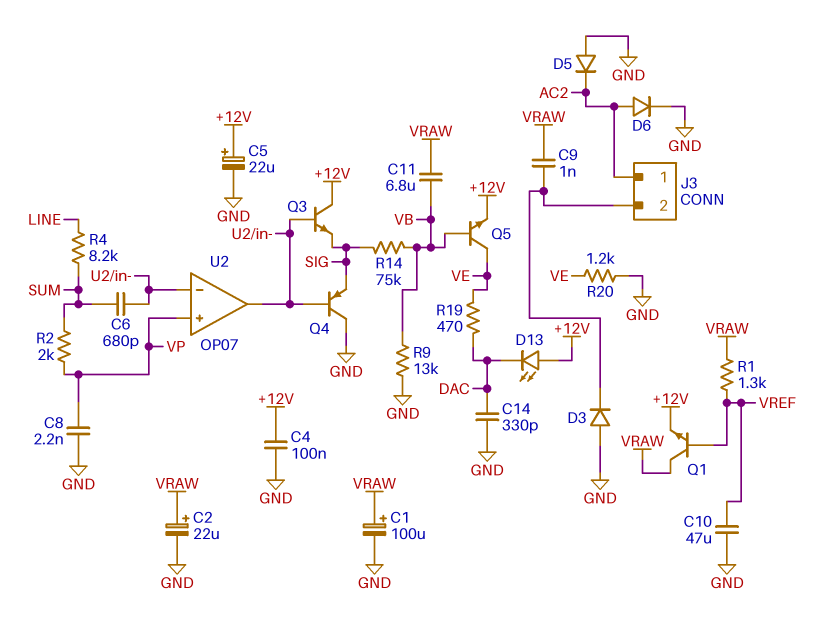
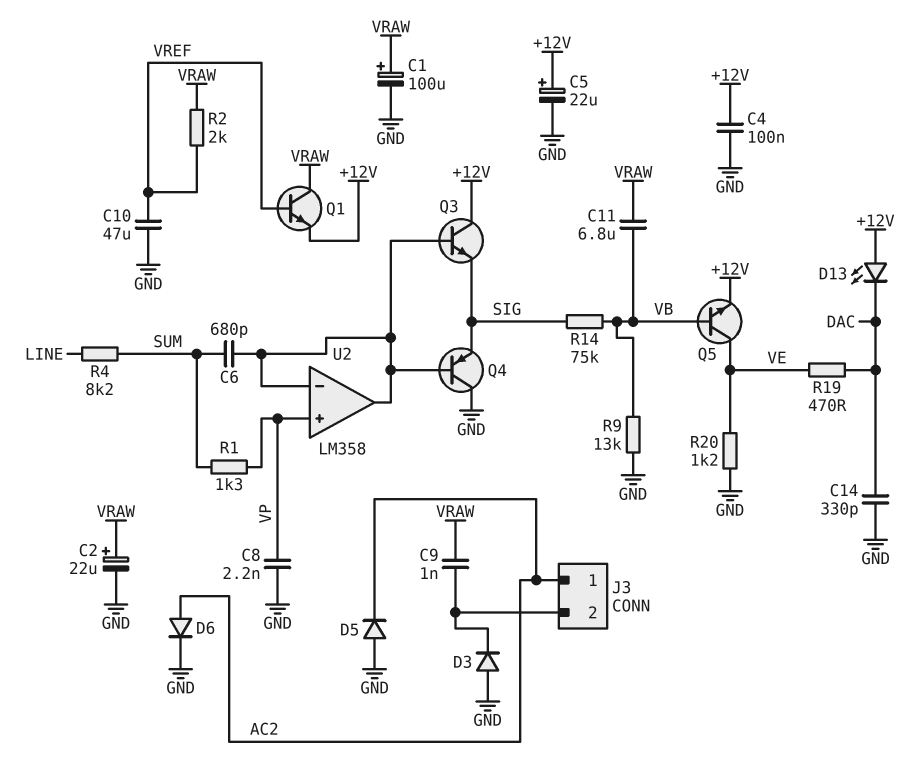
R1: 1.3k (VRAW, VREF) -> 1.3k (SUM, VP)
R2: 2k (SUM, VP) -> 2k (VRAW, VREF)
U2: OP07 -> LM358

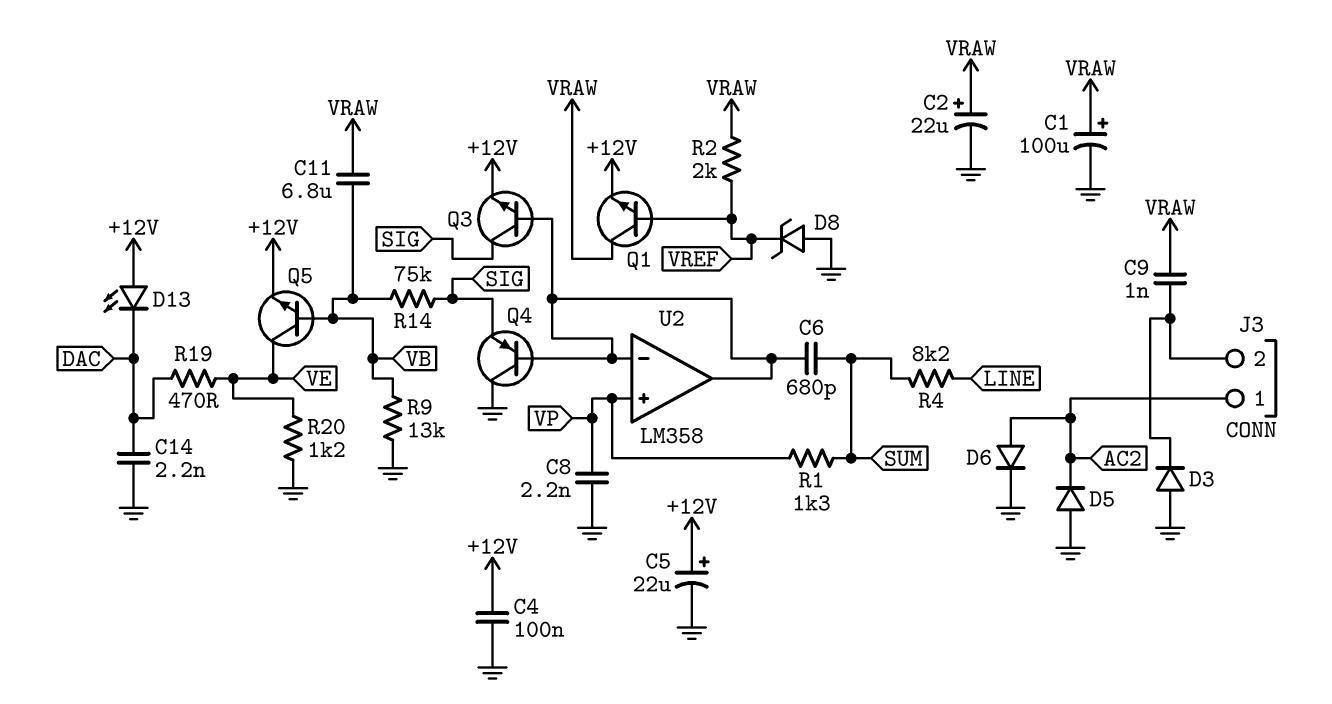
C10: 47uF (GND, VREF) -> none
C14: 330pF (DAC, GND) -> 2.2nF (DAC, GND)
D8: none -> zener (A GND, K VREF)
Q3: NPN (B U2/in-, C +12V, E SIG) -> NPN (B U2/in-, C SIG, E +12V)

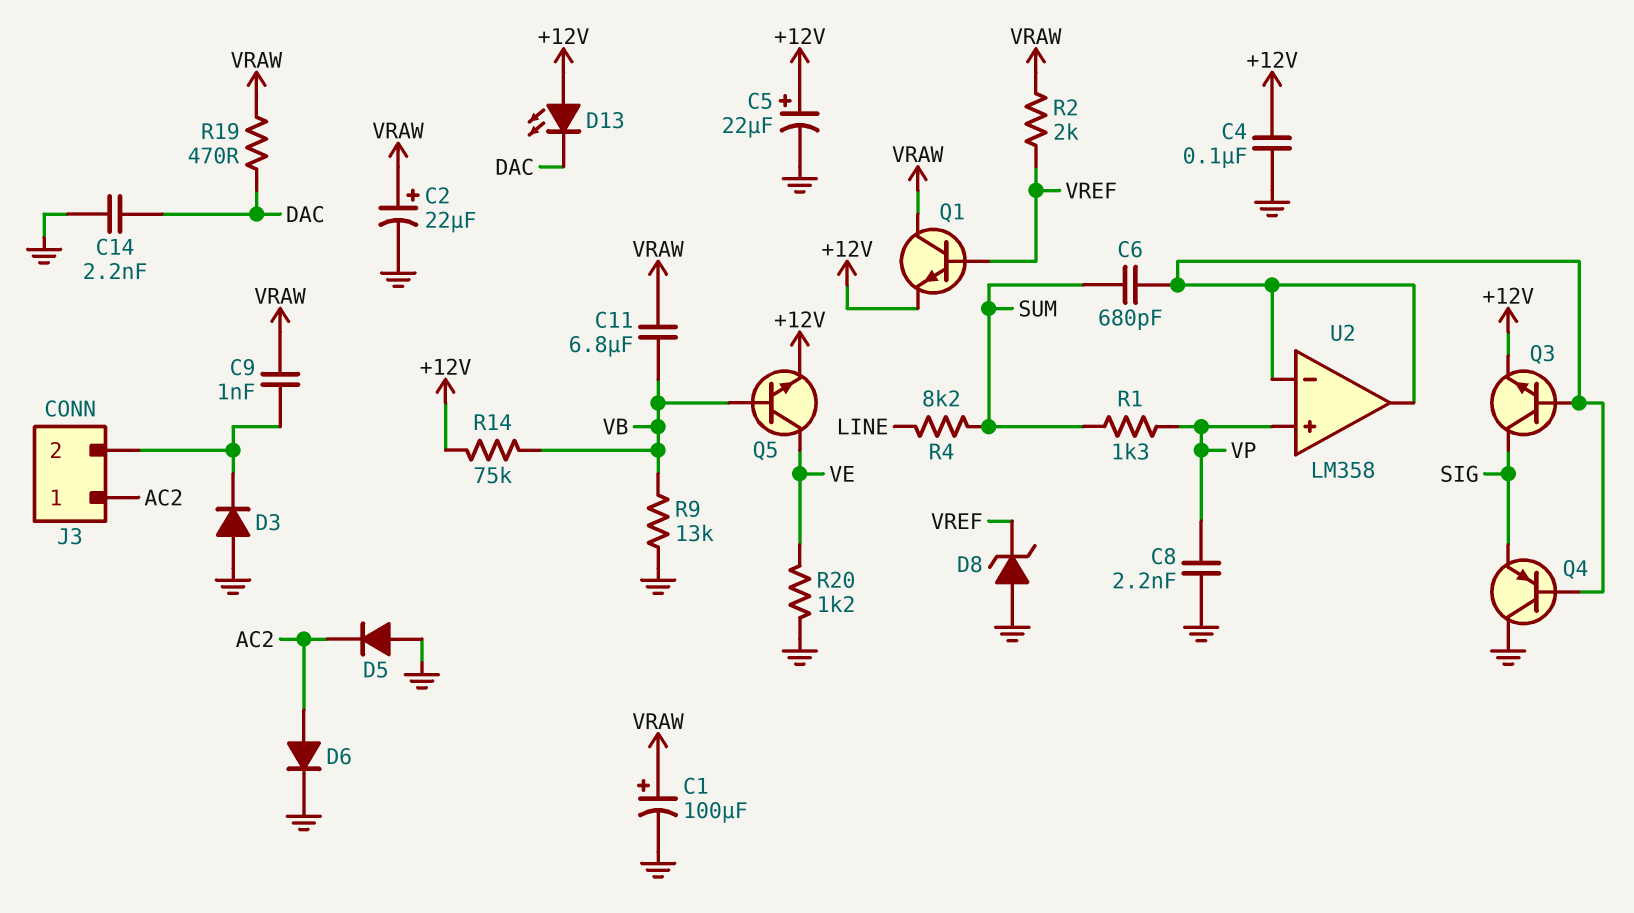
R14: 75k (SIG, VB) -> 75k (+12V, VB)
R19: 470 (DAC, VE) -> 470 (DAC, VRAW)

